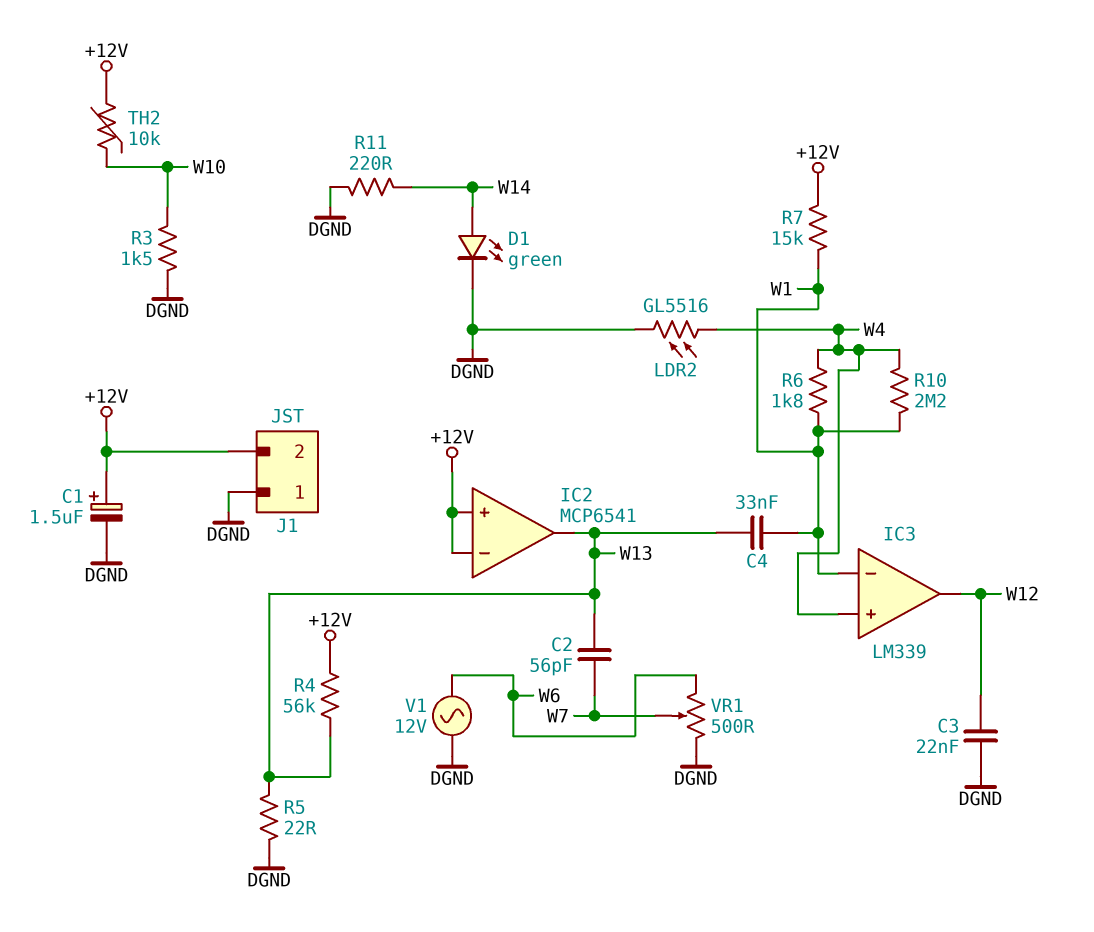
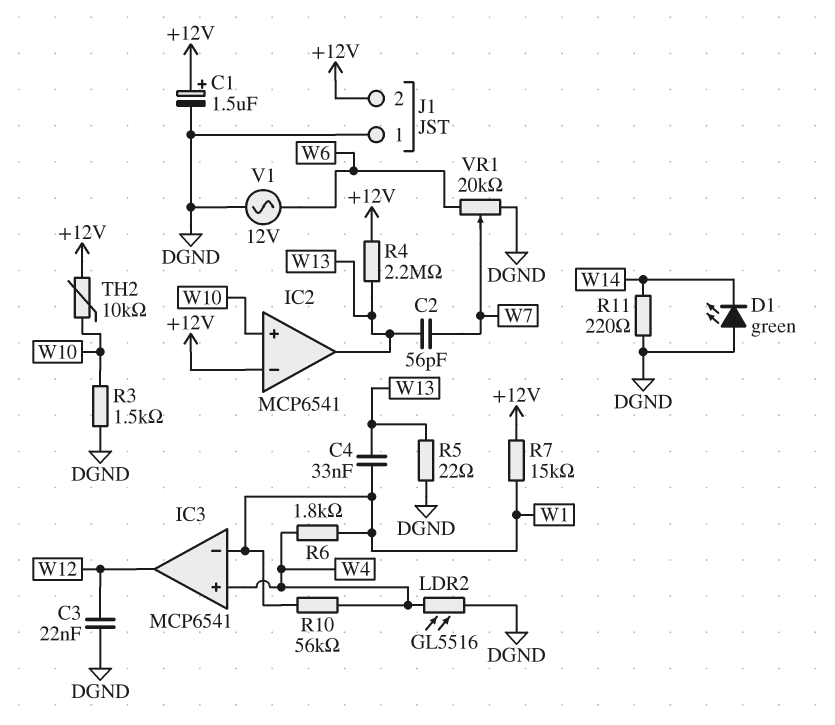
D1: LED green (A W14, K DGND) -> LED green (A DGND, K W14)
IC2 pin in+: +12V -> W10
IC3: LM339 -> MCP6541
R4: 56k (+12V, W13) -> 2.2M (+12V, W13)
R10: 2.2M (W1, W4) -> 56k (W1, W4)
VR1: 500 (DGND, W6, wiper W7) -> 20k (DGND, W6, wiper W7)

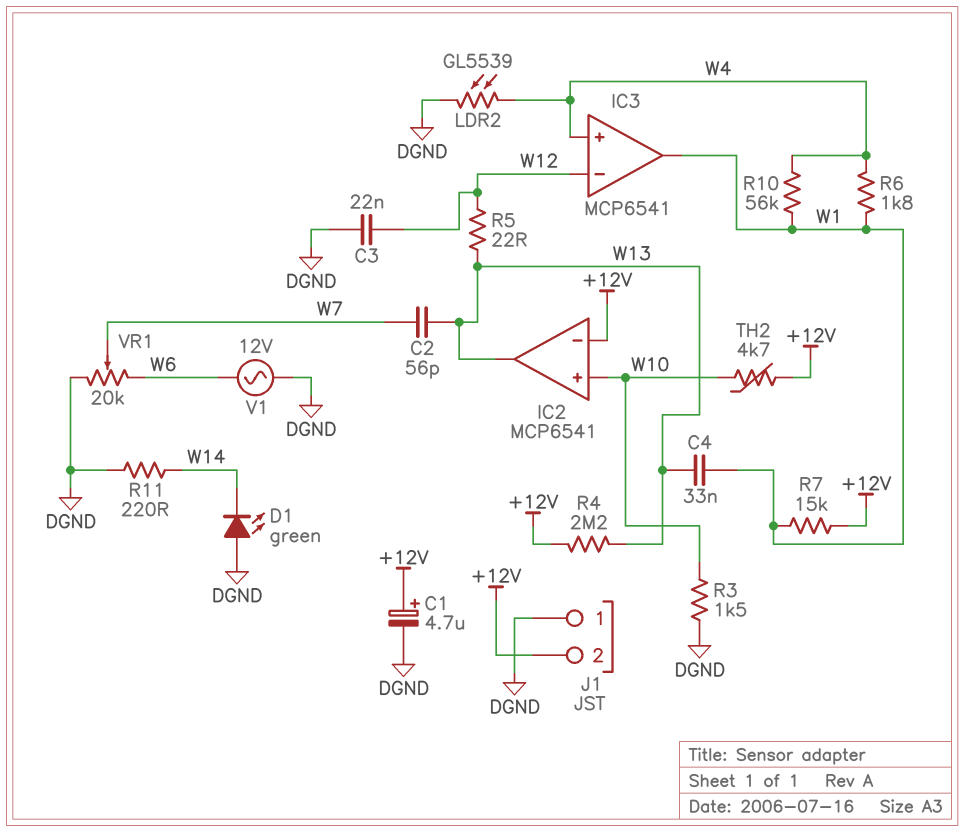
C1: 1.5uF (plus +12V, minus DGND) -> 4.7uF (plus +12V, minus DGND)
IC3 pin in-: W1 -> W12
IC3 pin out: W12 -> W1
LDR2: GL5516 (DGND, W4) -> GL5539 (DGND, W4)
R5: 22 (DGND, W13) -> 22 (W12, W13)
TH2: 10k (+12V, W10) -> 4.7k (+12V, W10)

